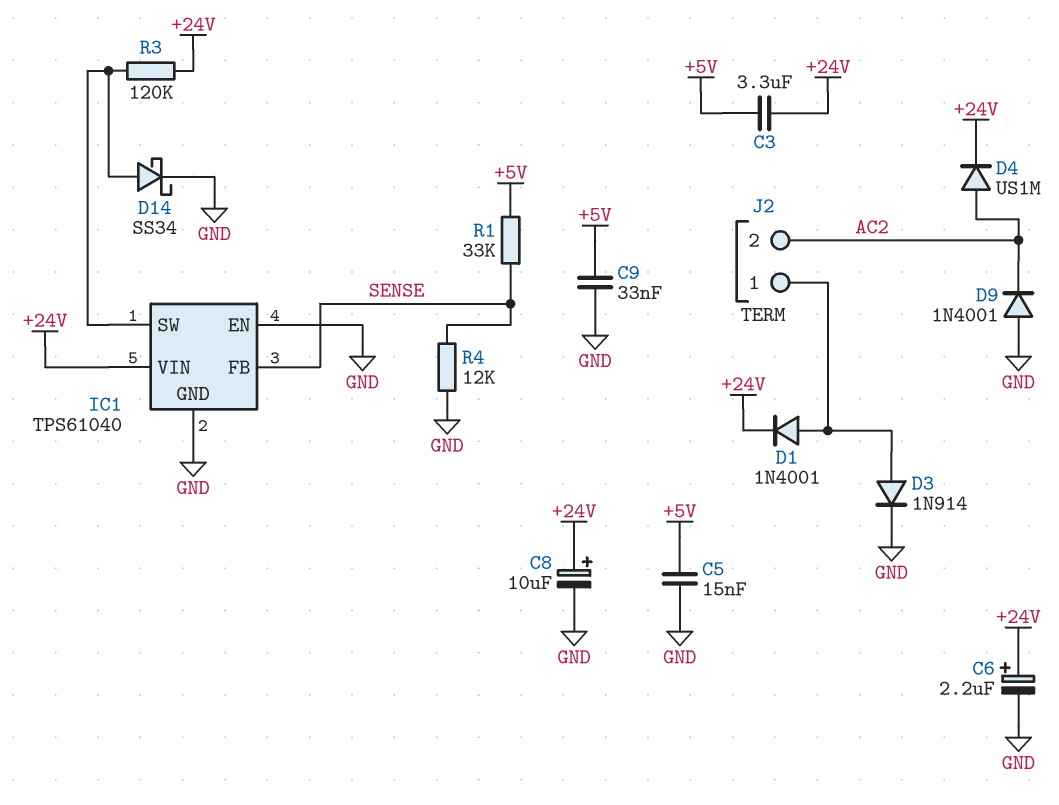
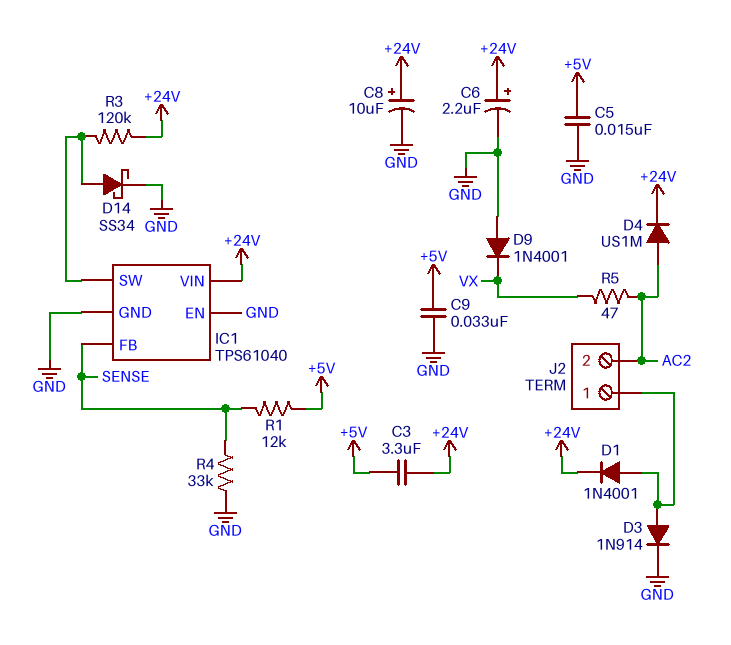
D9: diode 1N4001 (A GND, K AC2) -> diode 1N4001 (A GND, K VX)
R1: 33k (+5V, SENSE) -> 12k (+5V, SENSE)
R4: 12k (GND, SENSE) -> 33k (GND, SENSE)
R5: none -> 47 (AC2, VX)

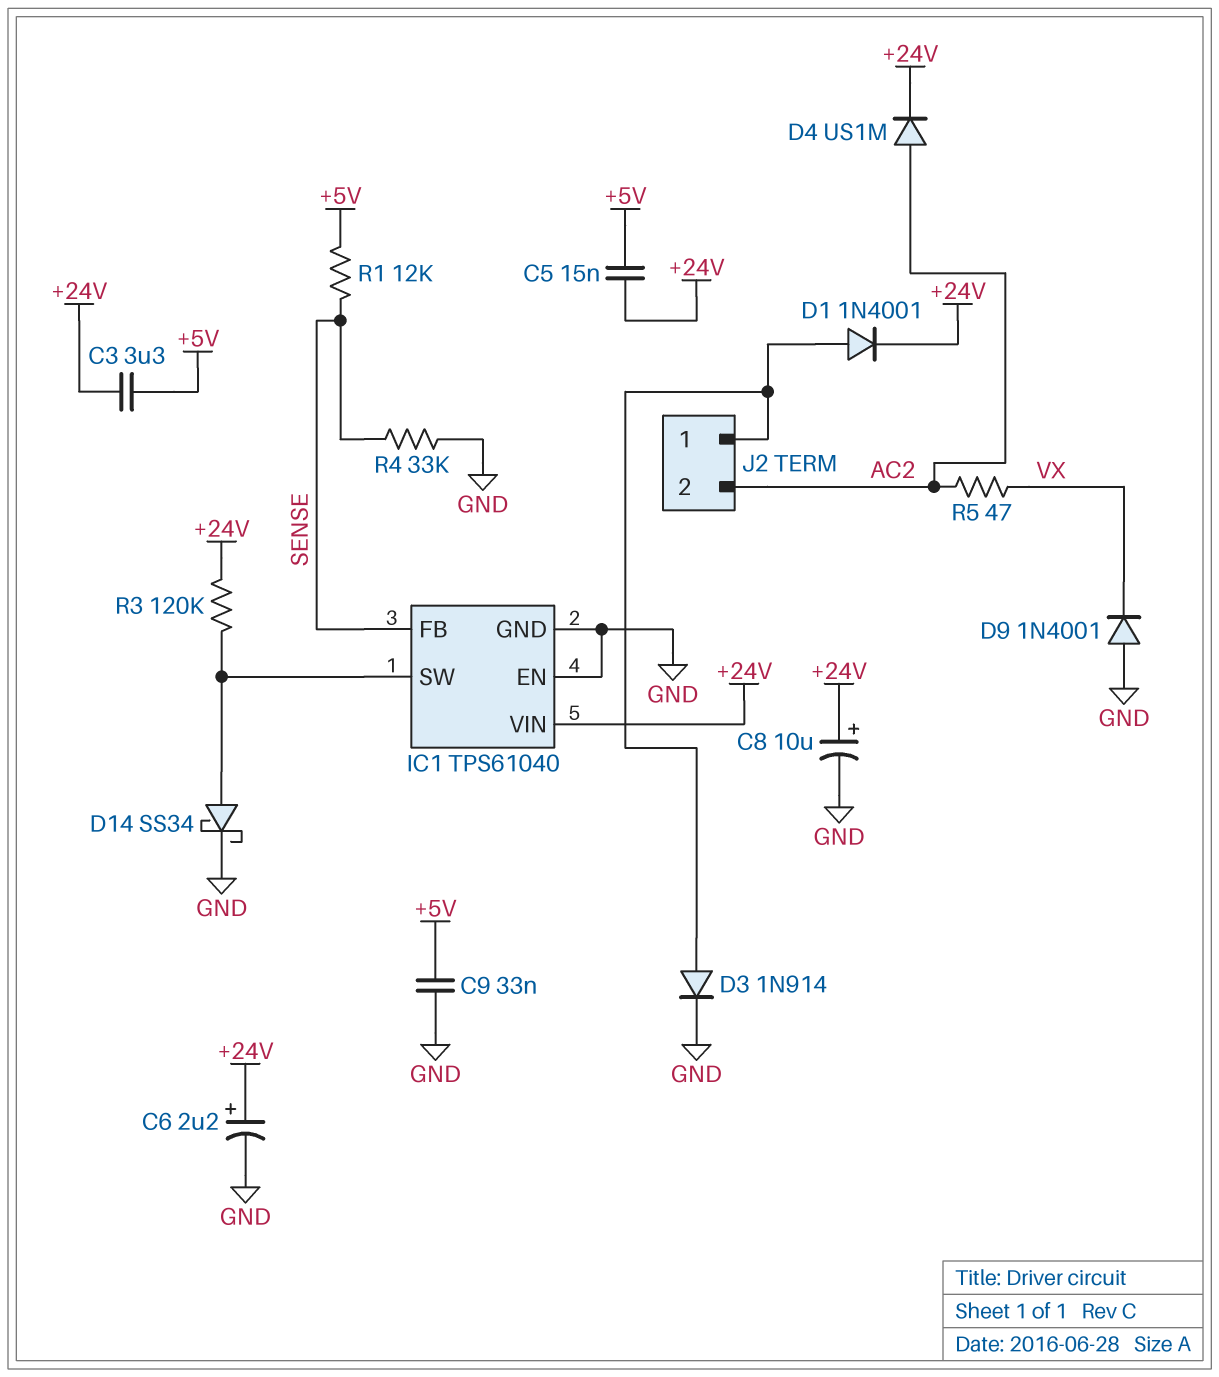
C5: 15nF (+5V, GND) -> 15nF (+5V, +24V)

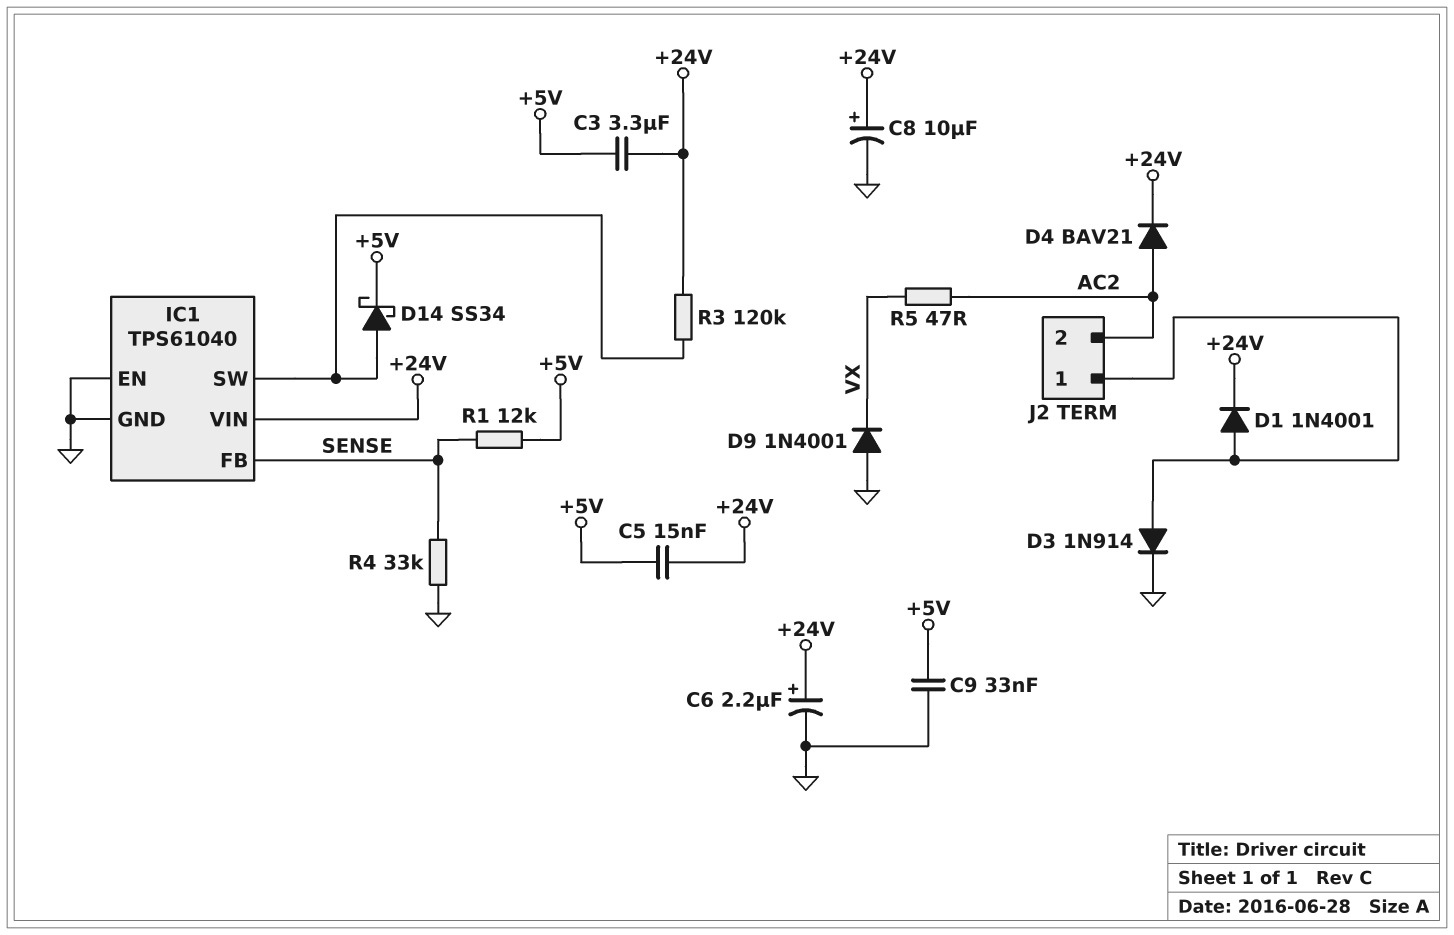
D4: diode US1M (A AC2, K +24V) -> diode BAV21 (A AC2, K +24V)
D14: schottky SS34 (A IC1/SW, K GND) -> schottky SS34 (A IC1/SW, K +5V)

